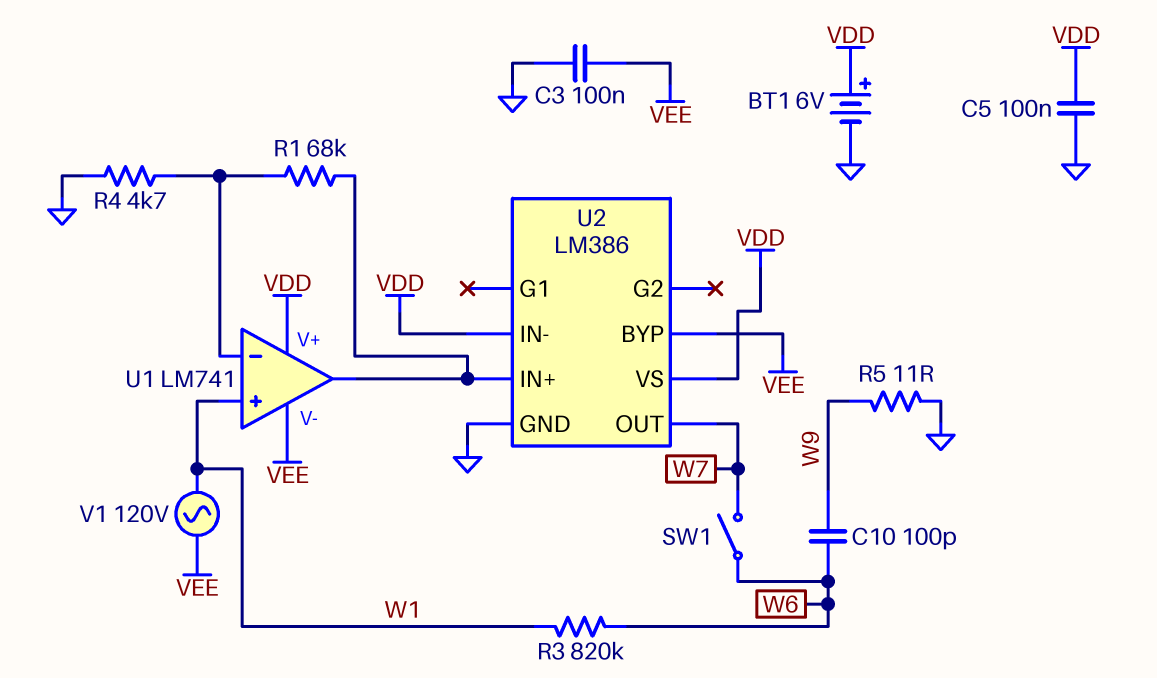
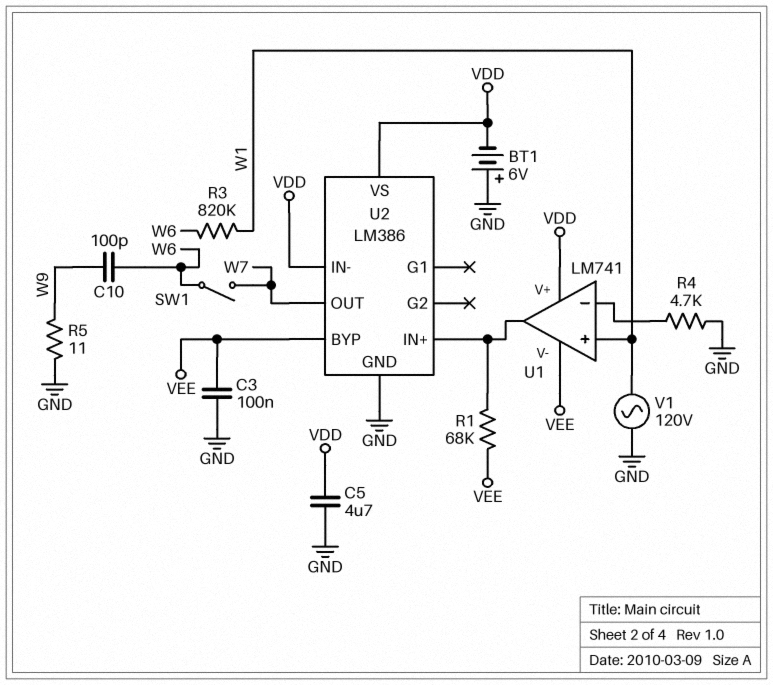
BT1: 6V (plus VDD, minus GND) -> 6V (plus GND, minus VDD)
C5: 100nF (GND, VDD) -> 4.7uF (GND, VDD)
R1: 68k (U1/in-, U1/out) -> 68k (U1/out, VEE)
V1: AC 120V (VEE, W1) -> AC 120V (GND, W1)

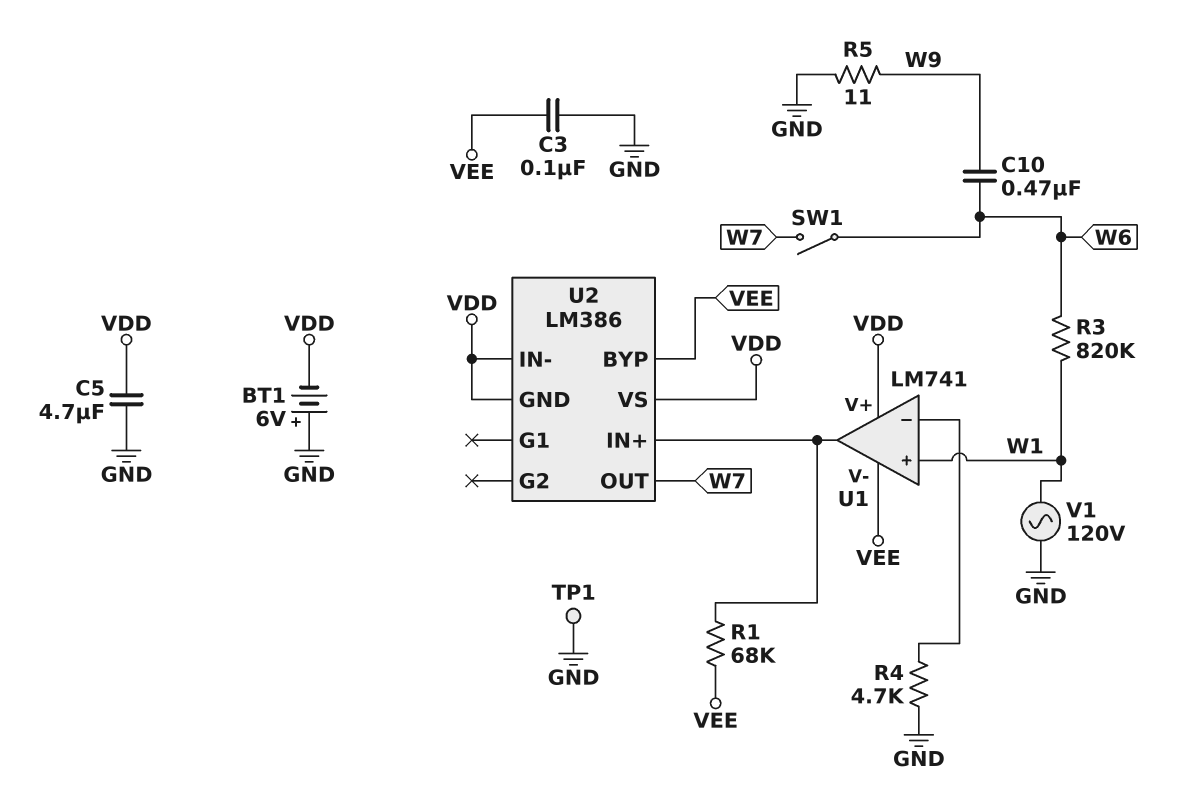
C10: 100pF (W6, W9) -> 470nF (W6, W9)
TP1: none -> test point (GND)
U2 pin GND: GND -> VDD

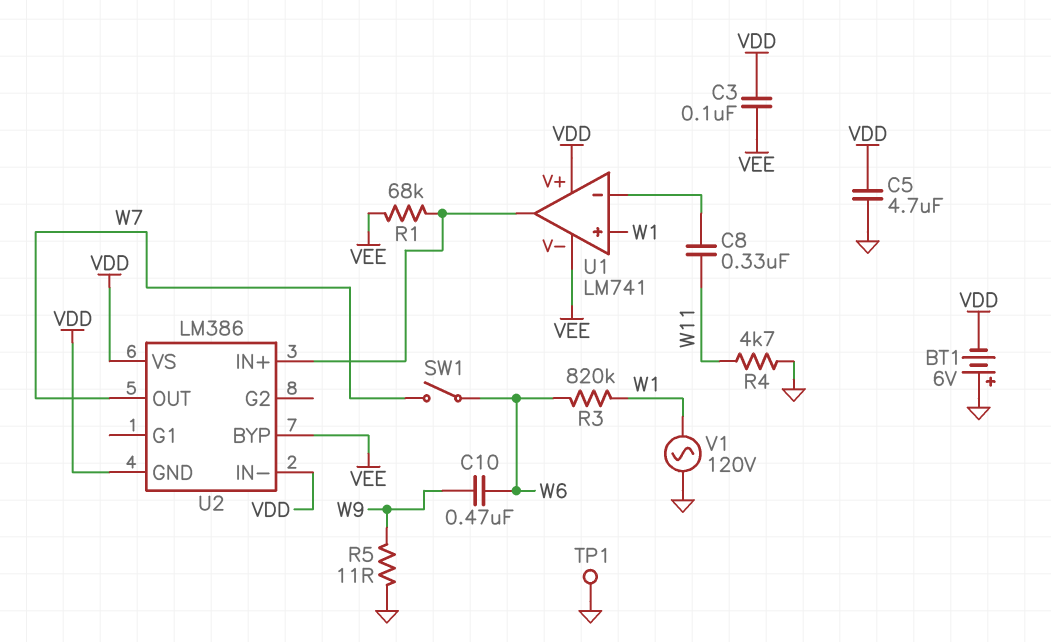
C3: 100nF (GND, VEE) -> 100nF (VDD, VEE)
C8: none -> 330nF (U1/in-, W11)
R4: 4.7k (GND, U1/in-) -> 4.7k (GND, W11)

